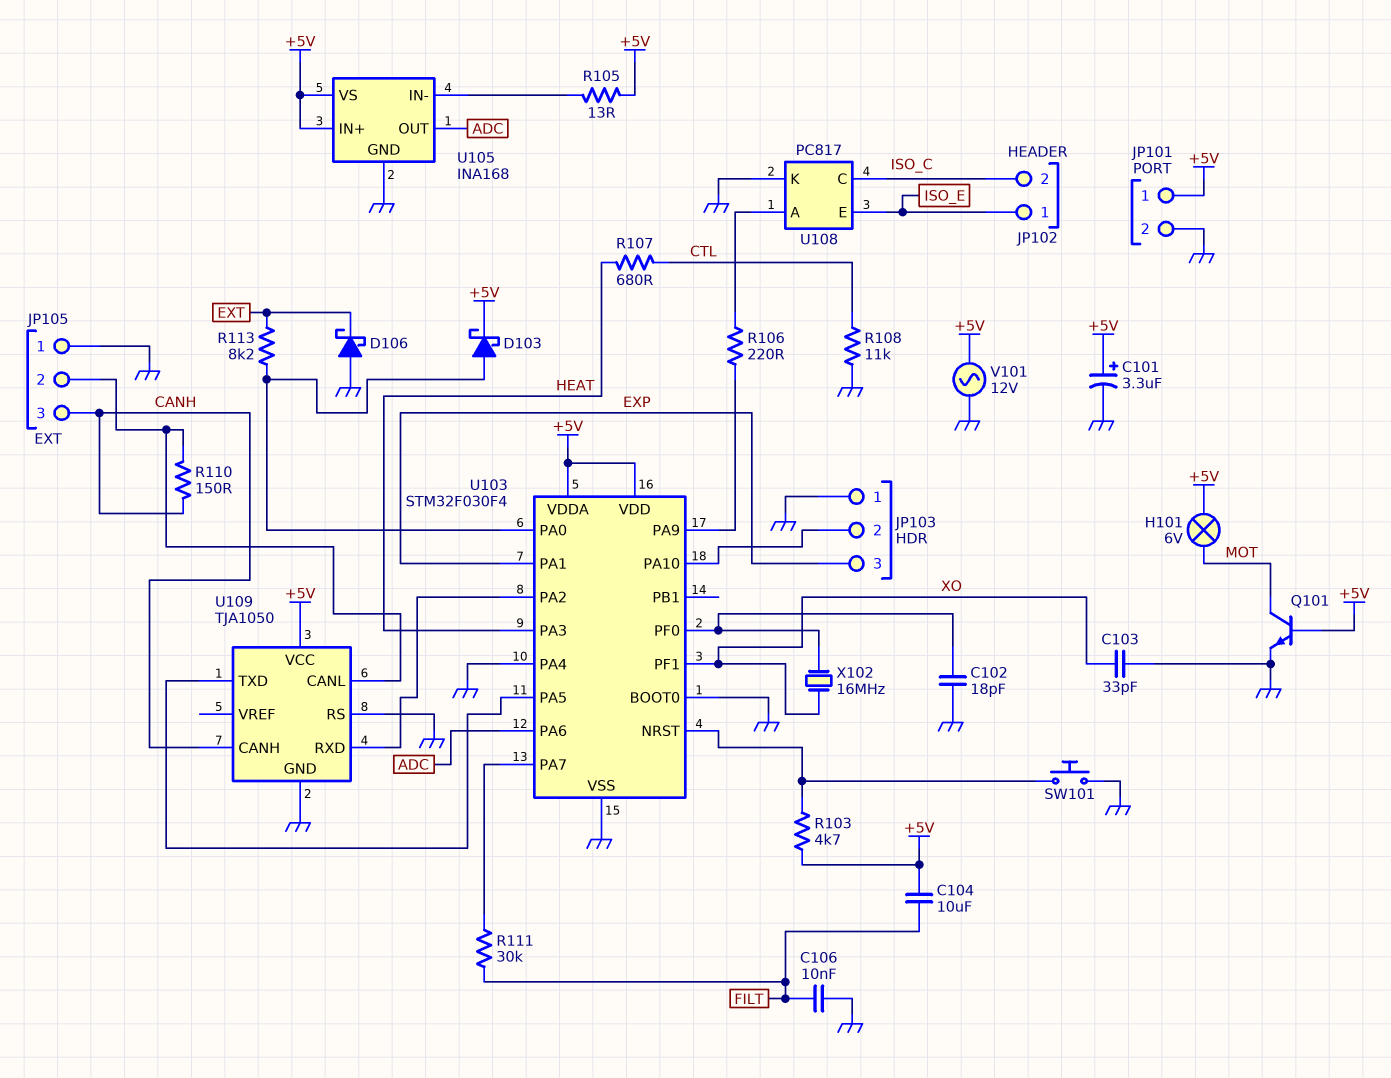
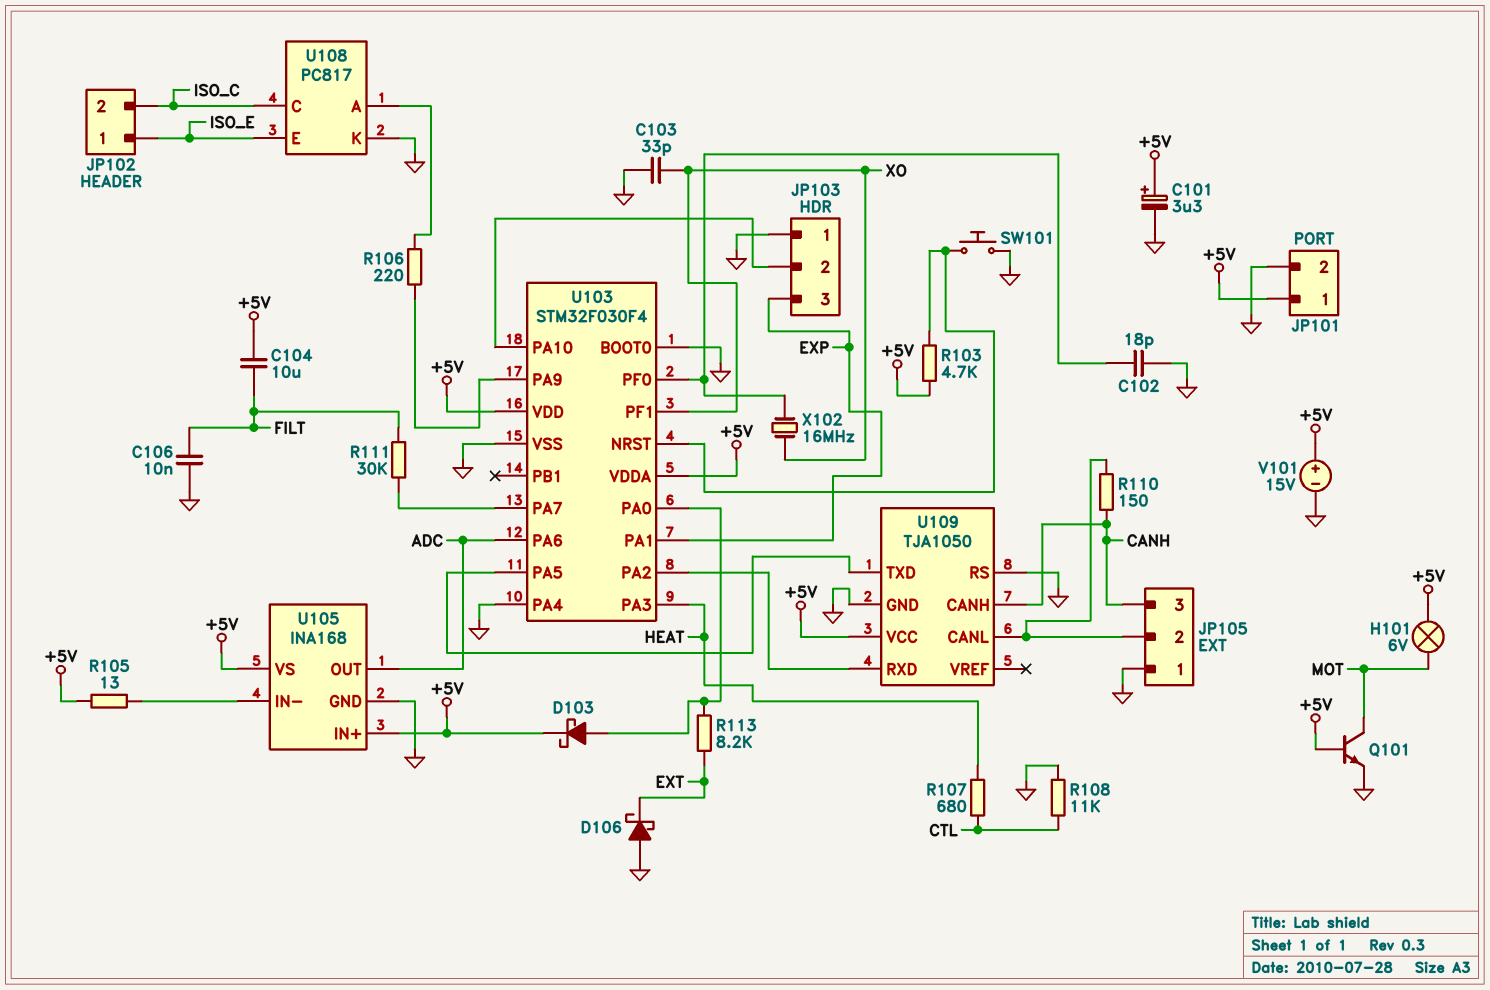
V101: AC 12V (+5V, GND) -> 15V (plus +5V, minus GND)

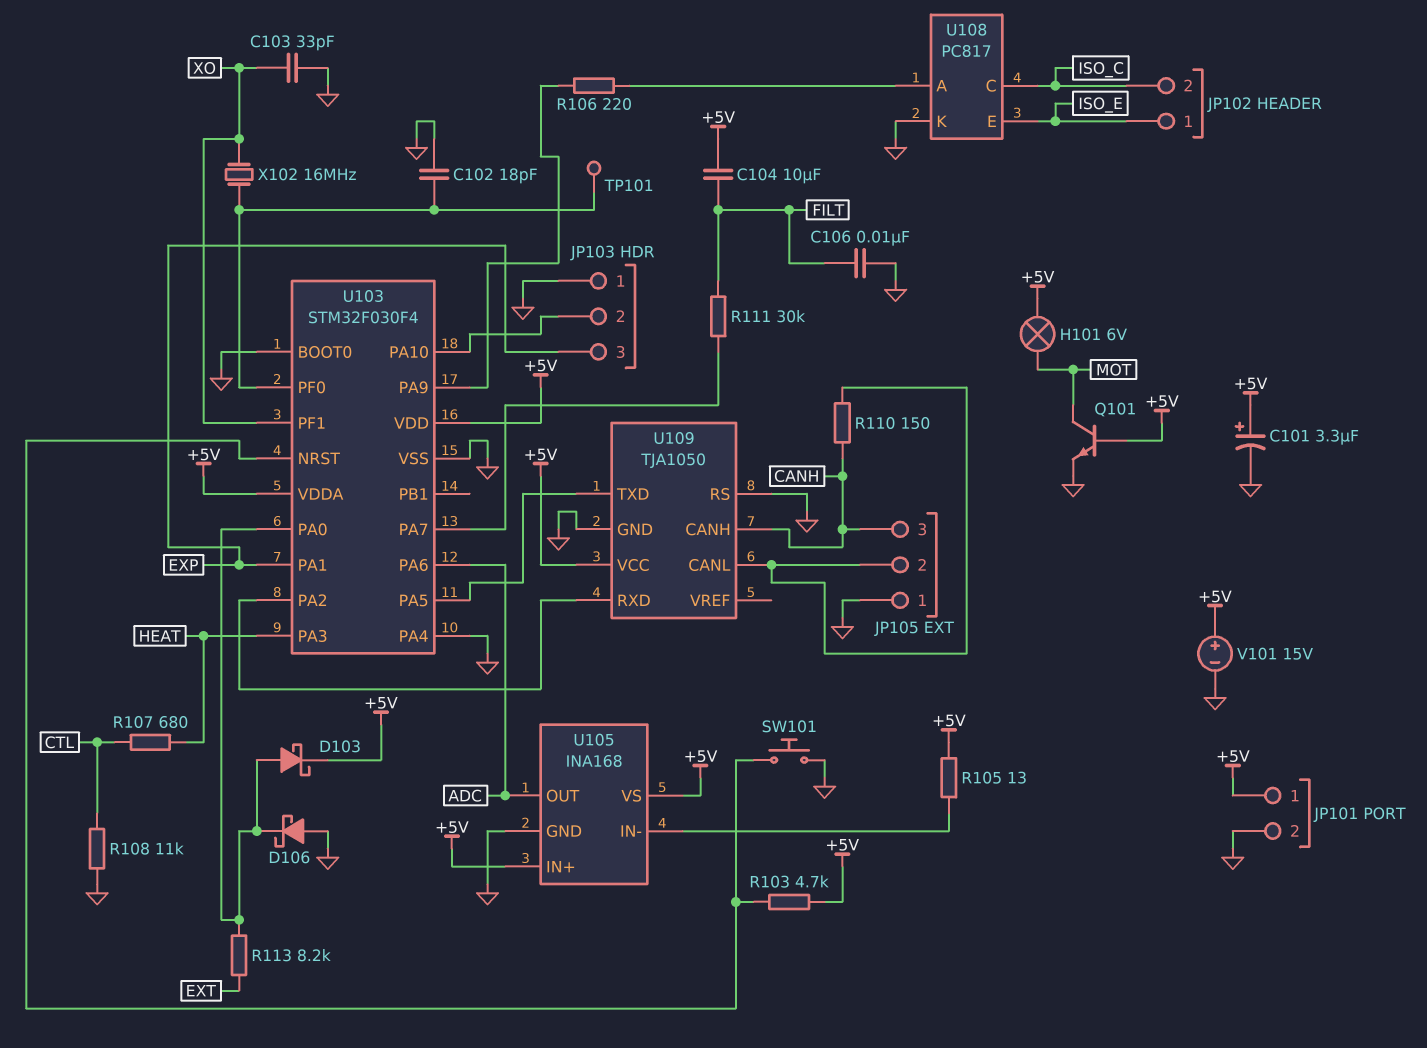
D106: schottky (A GND, K EXT) -> schottky (A GND, K U103/PA0)
TP101: none -> test point (U103/PF0)

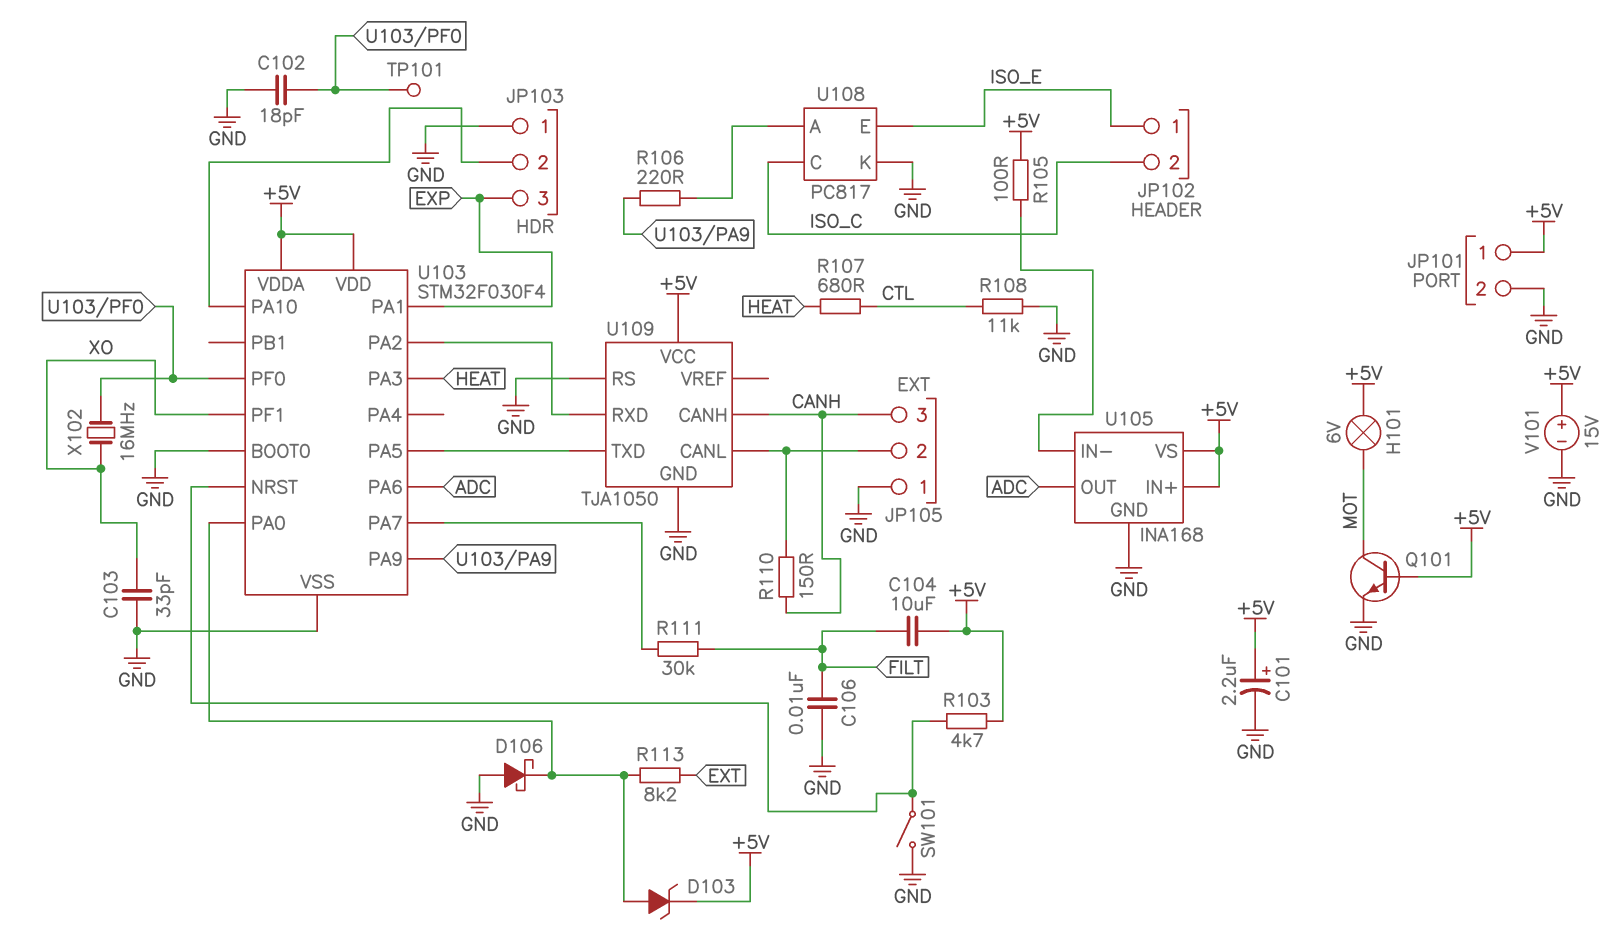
C101: 3.3uF (plus +5V, minus GND) -> 2.2uF (plus +5V, minus GND)
D103: schottky (A U103/PA0, K +5V) -> zener (A U103/PA0, K +5V)
R105: 13 (+5V, U105/IN-) -> 100 (+5V, U105/IN-)
SW101: button (GND, U103/NRST) -> switch (GND, U103/NRST)
U103 pin PA4: GND -> none

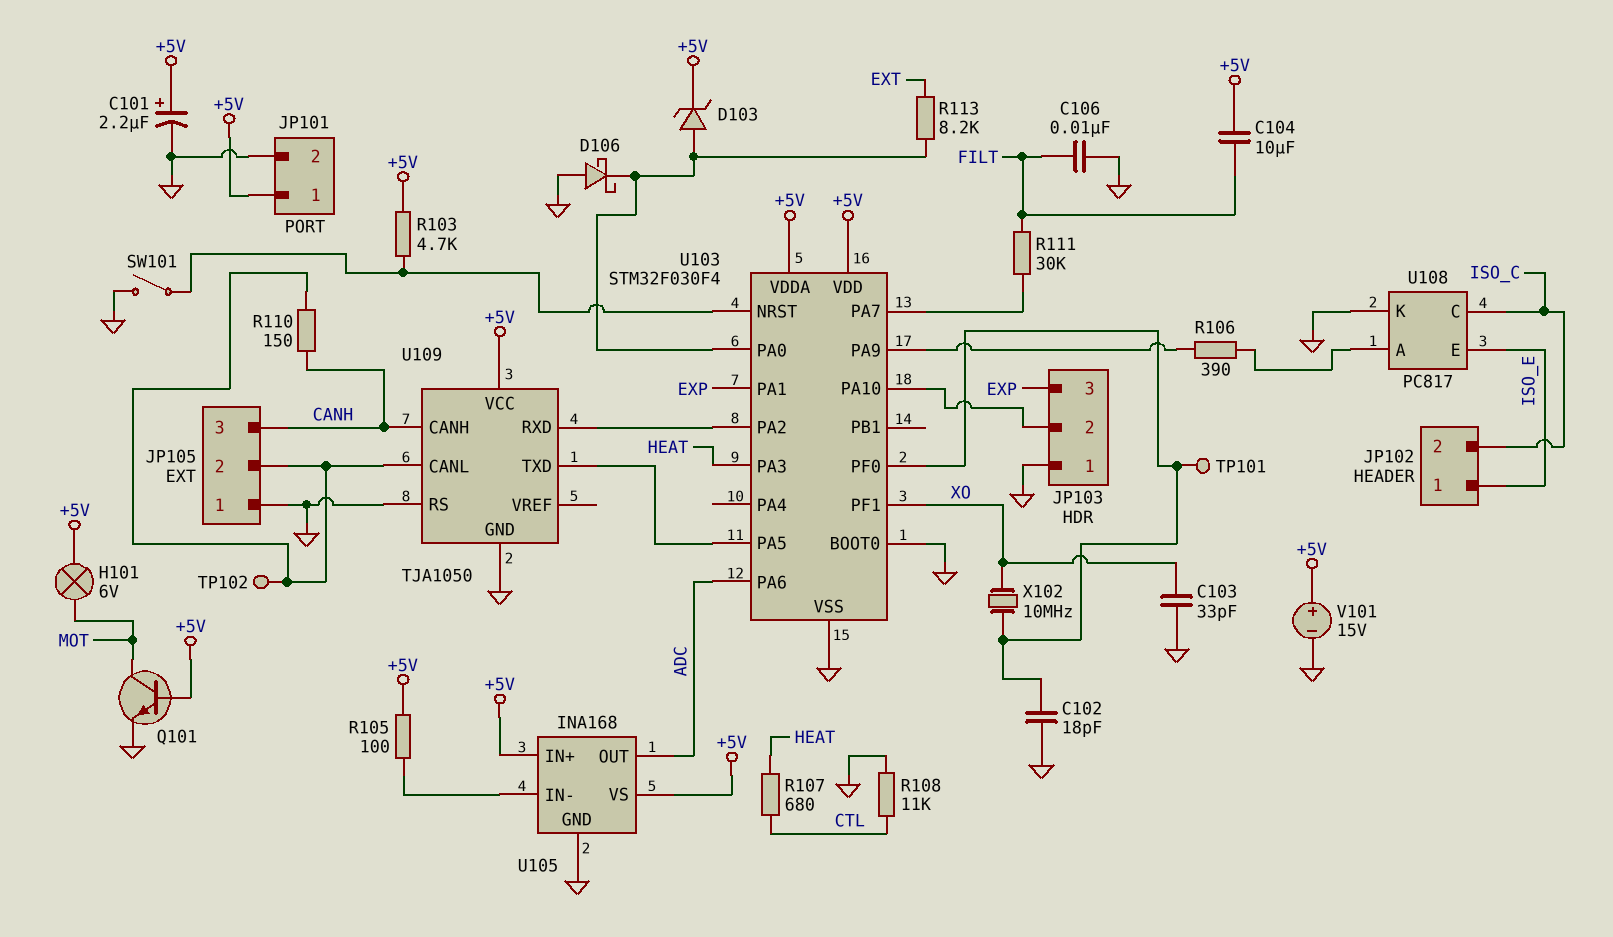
R106: 220 (U103/PA9, U108/A) -> 390 (U103/PA9, U108/A)
TP102: none -> test point (JP105/2)
X102: 16MHz (U103/PF0, XO) -> 10MHz (U103/PF0, XO)

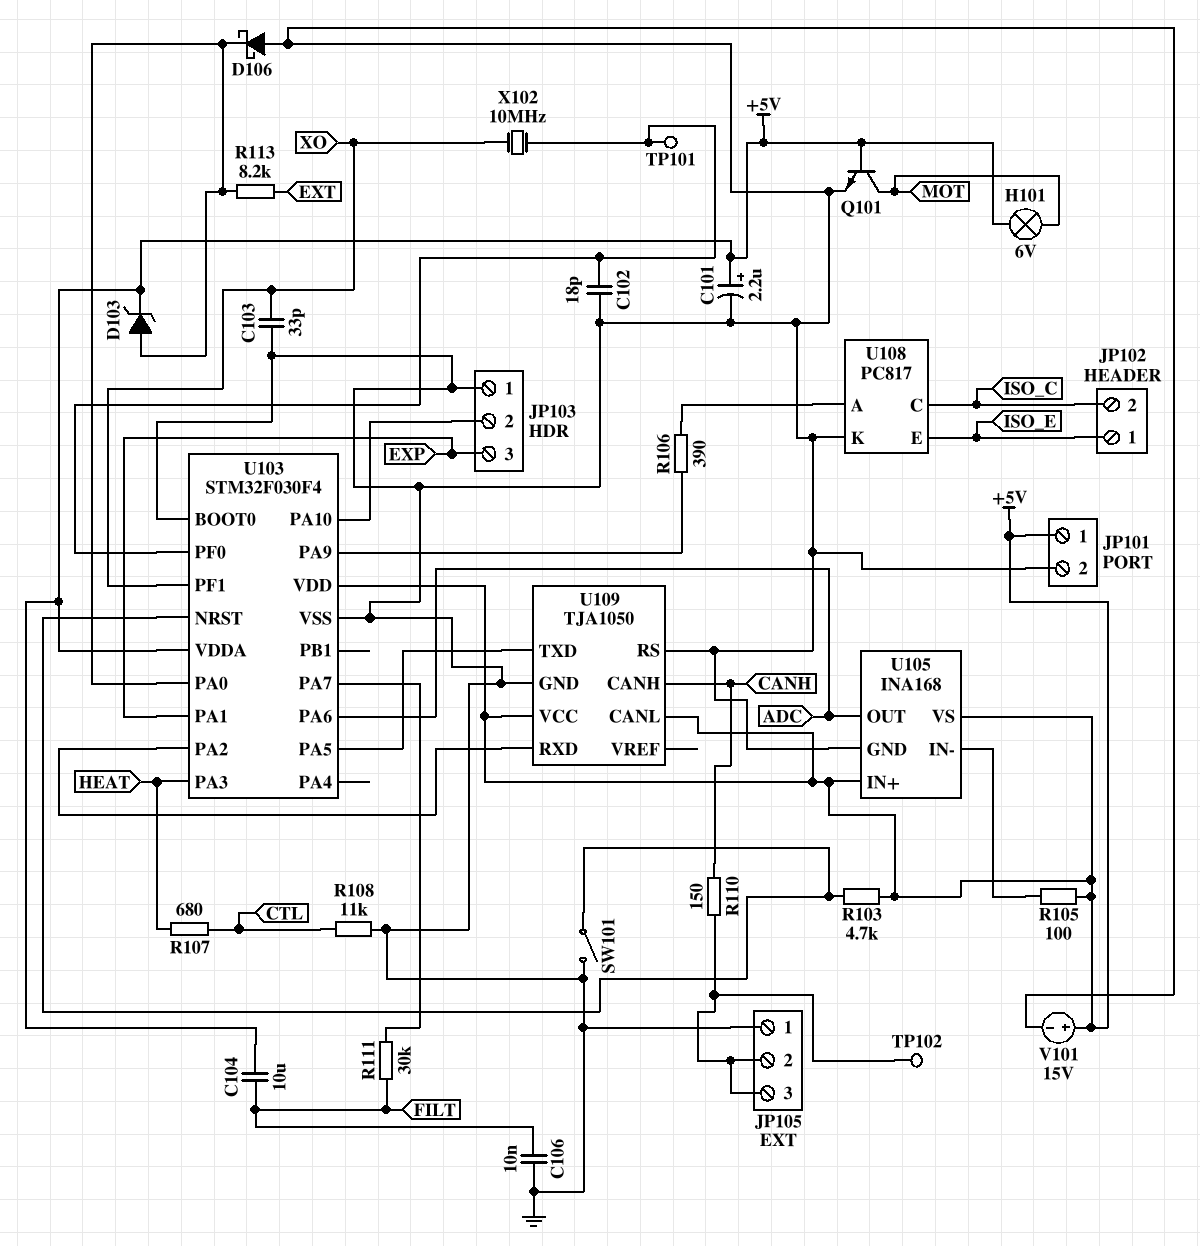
JP105 pin 3: CANH -> JP105/2
U109 pin CANL: JP105/2 -> +5V

